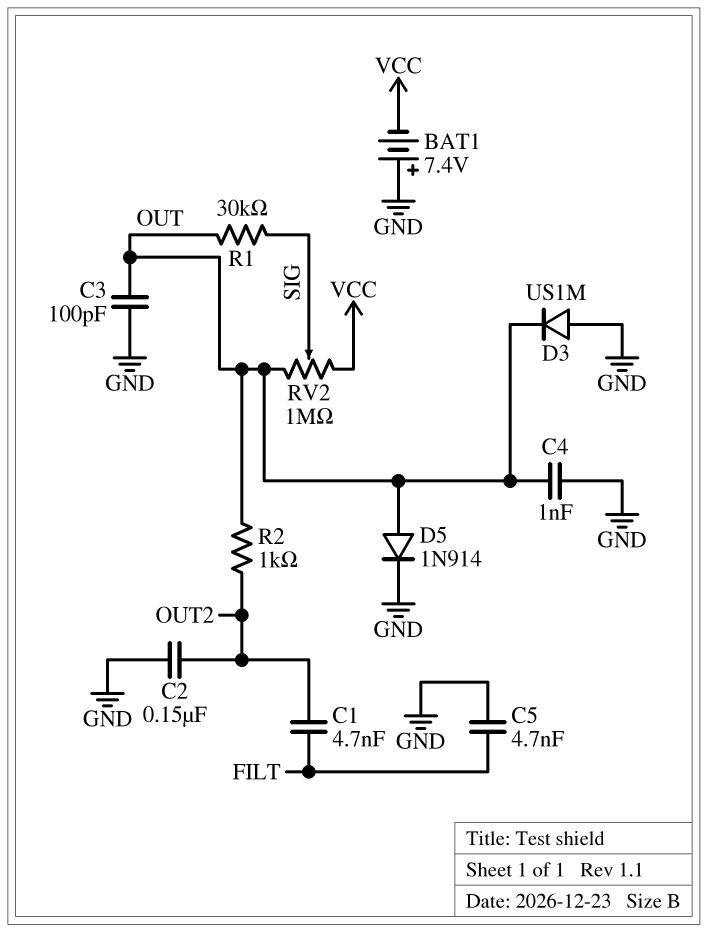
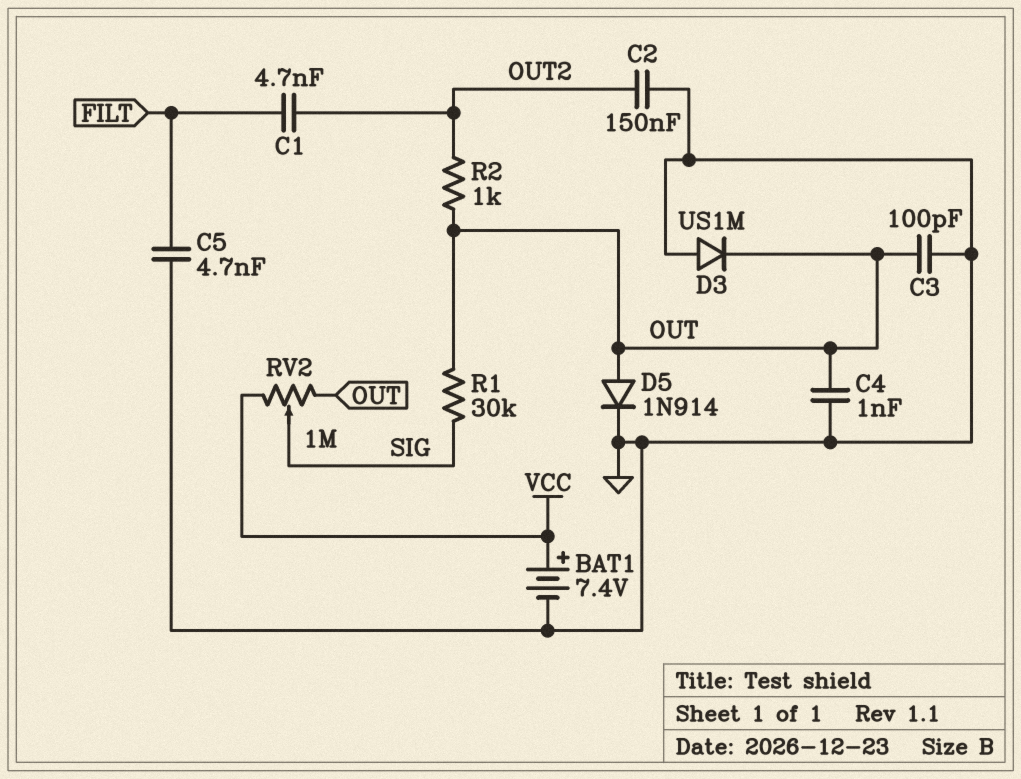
BAT1: 7.4V (plus GND, minus VCC) -> 7.4V (plus VCC, minus GND)

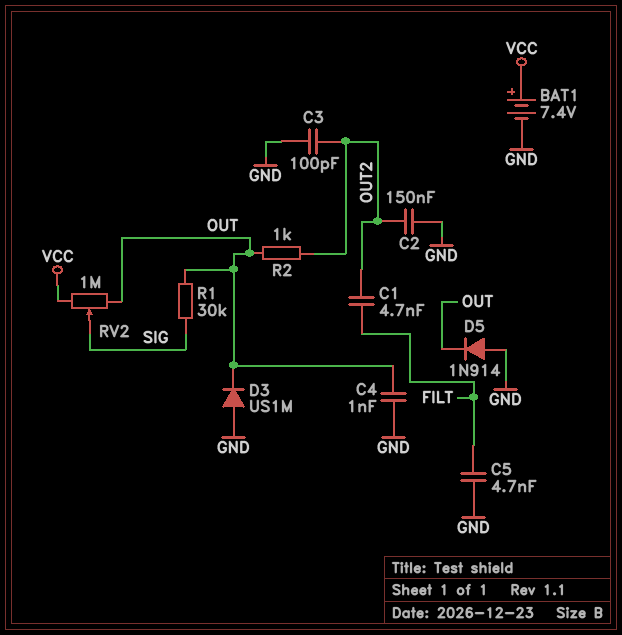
C3: 100pF (GND, OUT) -> 100pF (GND, OUT2)
D5: diode 1N914 (A OUT, K GND) -> diode 1N914 (A GND, K OUT)

